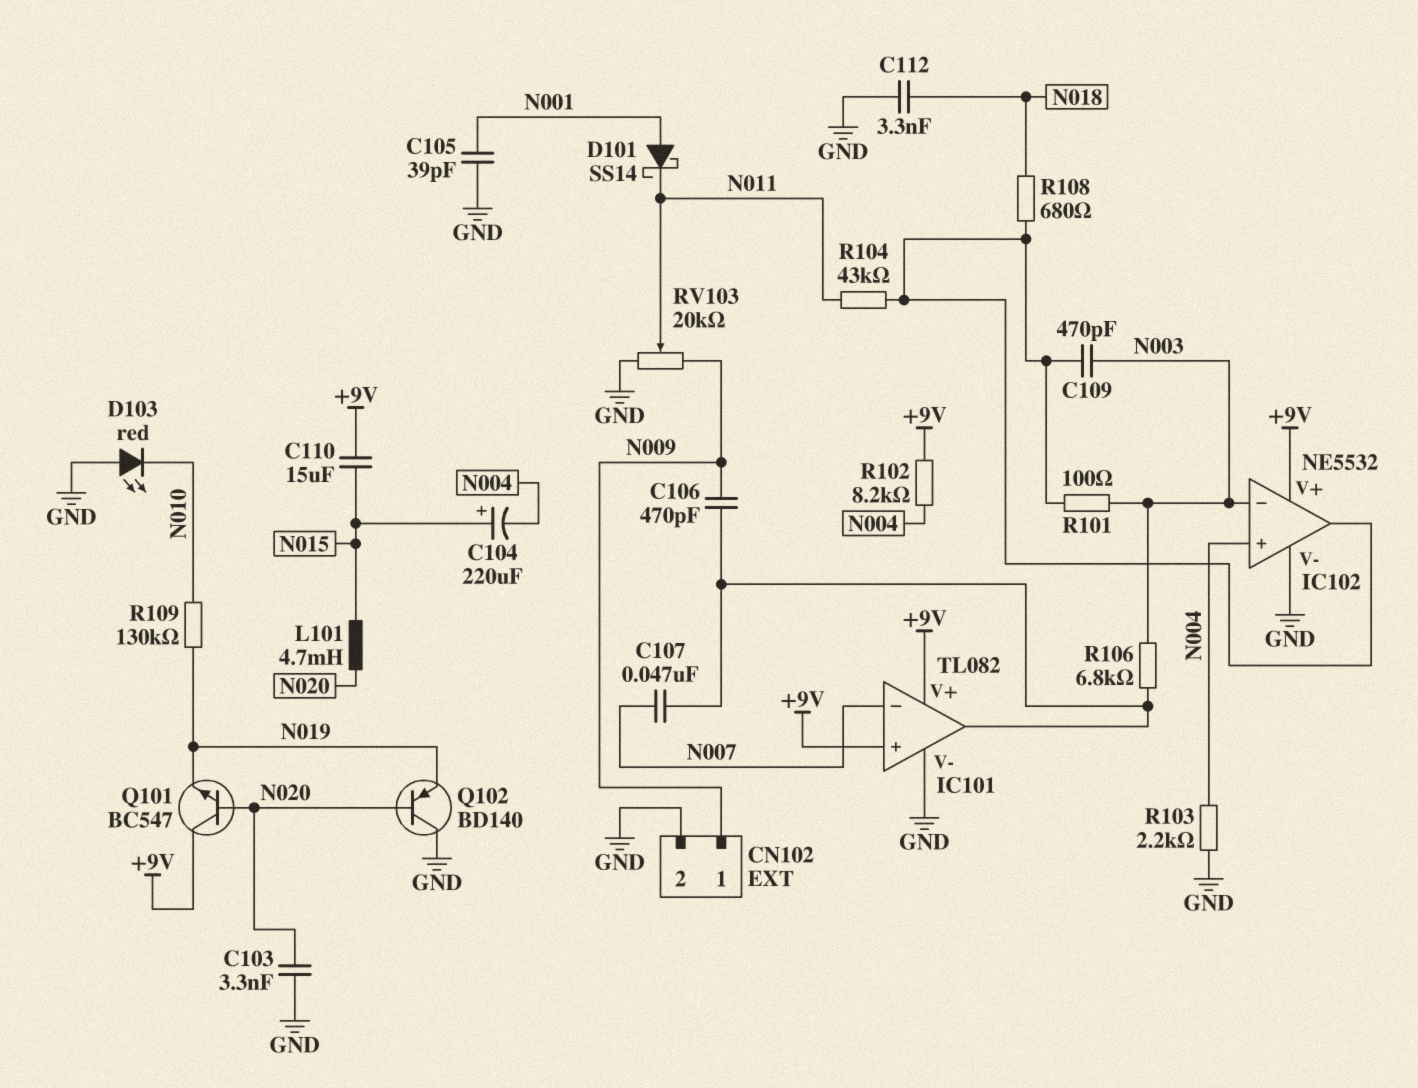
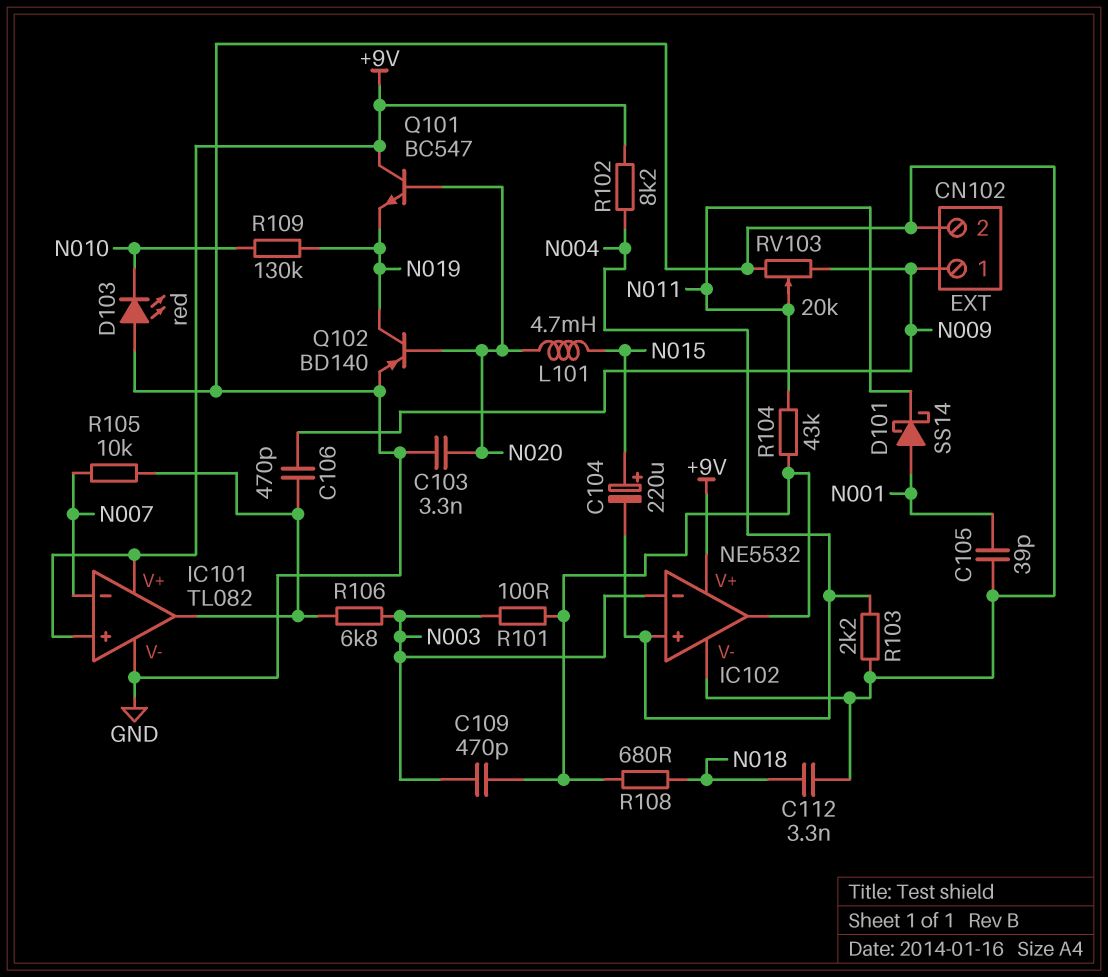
C107: 47nF (IC101/out, N007) -> none
C110: 15uF (+9V, N015) -> none
Q102: PNP BD140 (B N020, C GND, E N019) -> PNP BD140 (B N020, C N019, E GND)
R105: none -> 10k (IC101/out, N007)

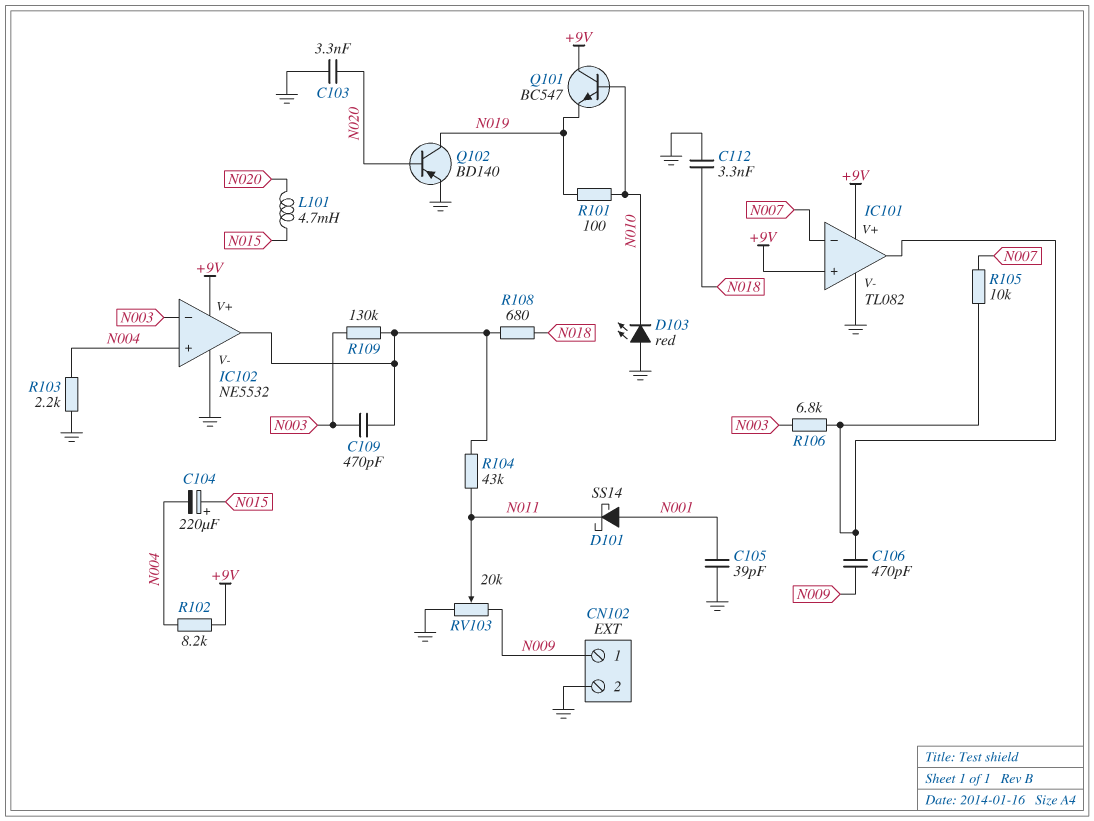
Q101: NPN BC547 (B N020, C +9V, E N019) -> NPN BC547 (B N010, C +9V, E N019)
R101: 100 (IC102/out, N003) -> 100 (N010, N019)
R109: 130k (N010, N019) -> 130k (IC102/out, N003)

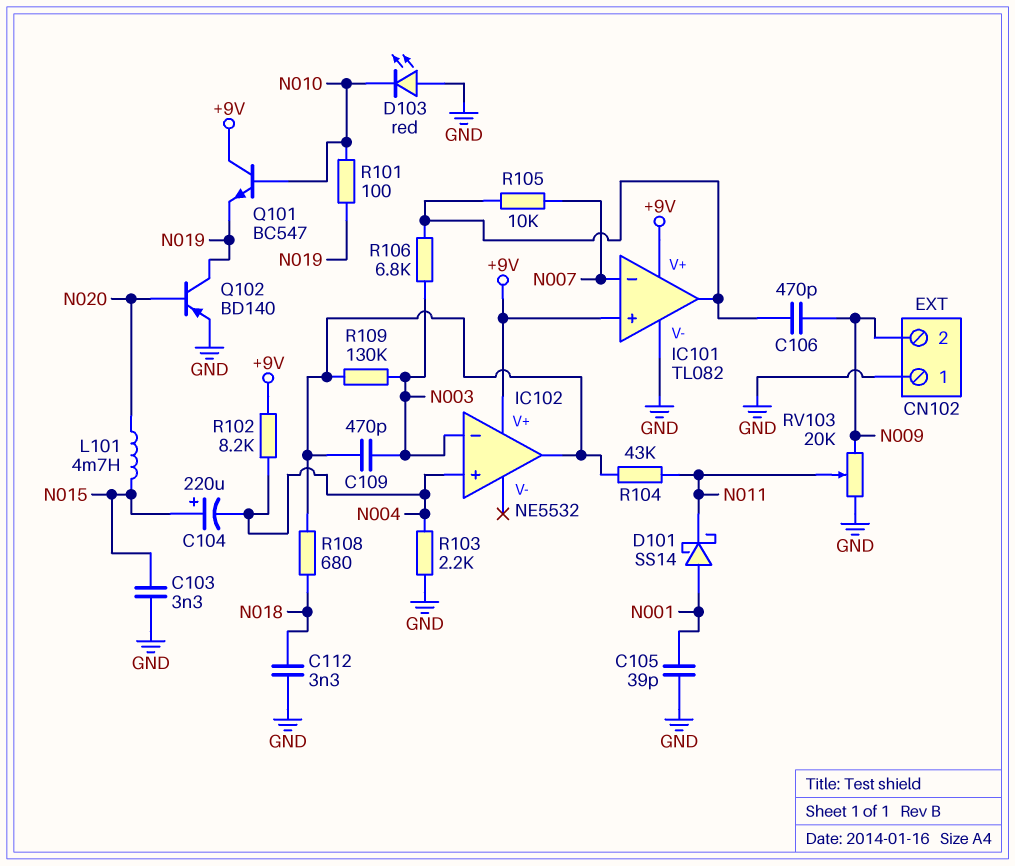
C103: 3.3nF (GND, N020) -> 3.3nF (GND, N015)
CN102 pin 1: N009 -> GND
CN102 pin 2: GND -> N009
IC102 pin V-: GND -> none

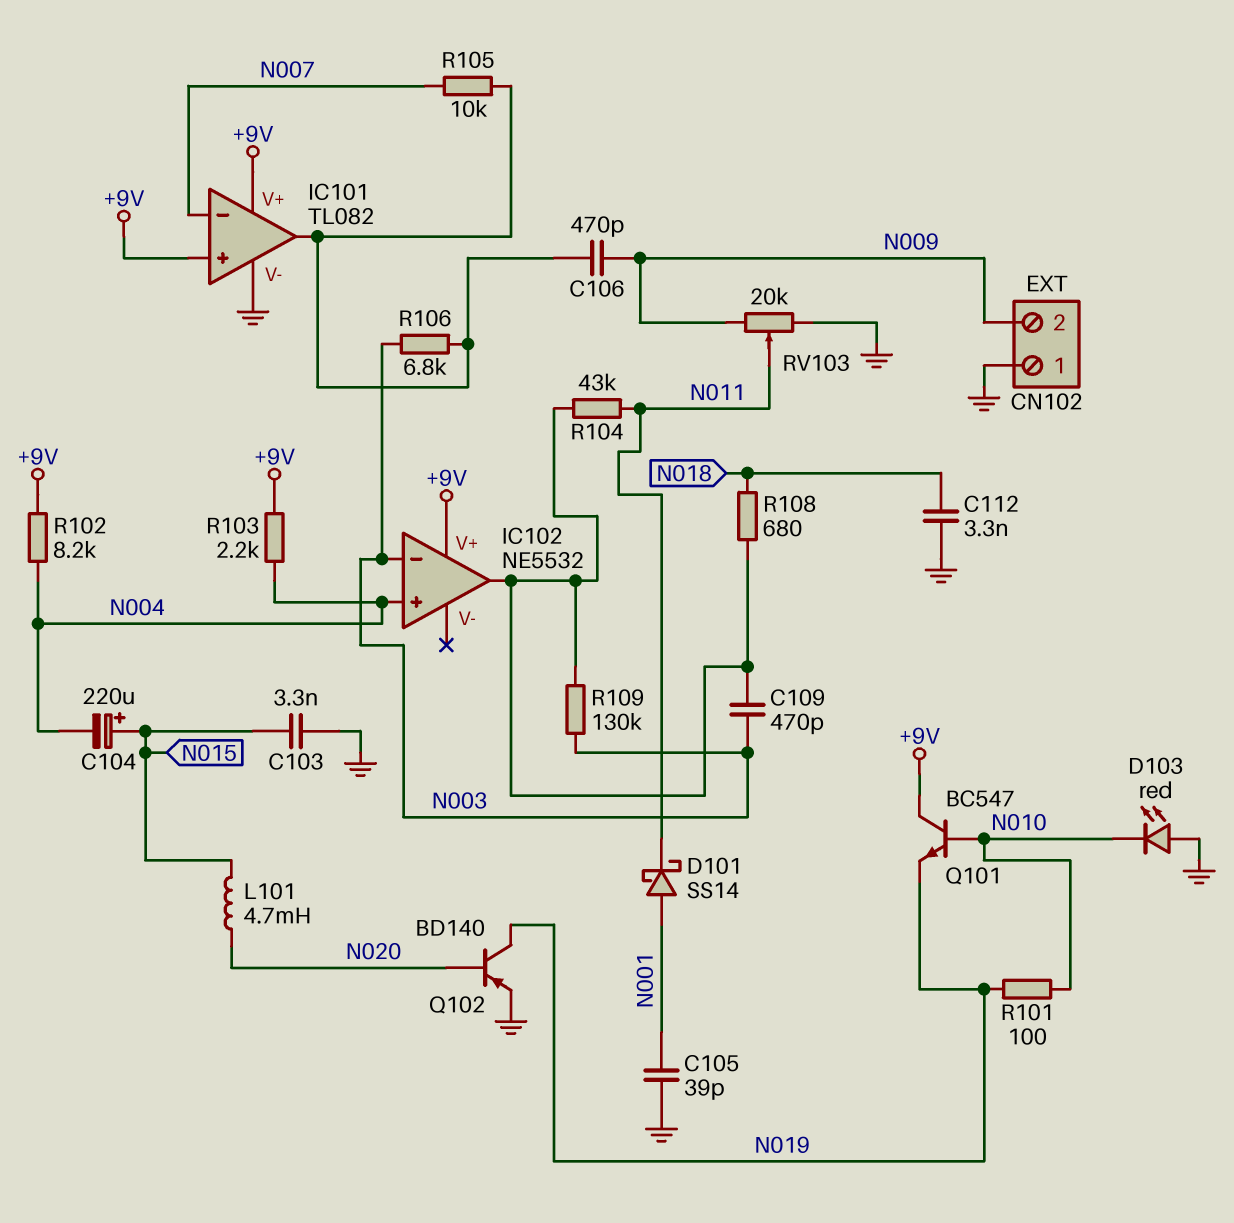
R103: 2.2k (GND, N004) -> 2.2k (+9V, N004)

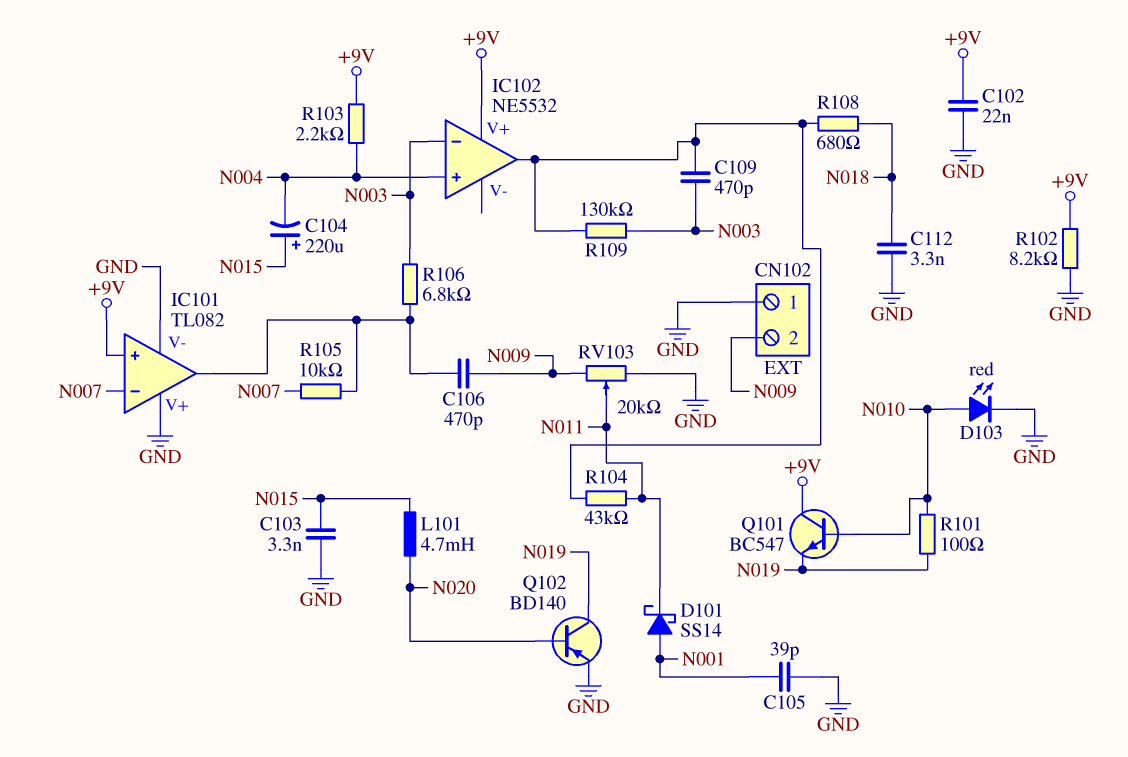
C102: none -> 22nF (+9V, GND)
D103: LED red (A GND, K N010) -> LED red (A N010, K GND)
IC101 pin V+: +9V -> GND
R102: 8.2k (+9V, N004) -> 8.2k (+9V, GND)

